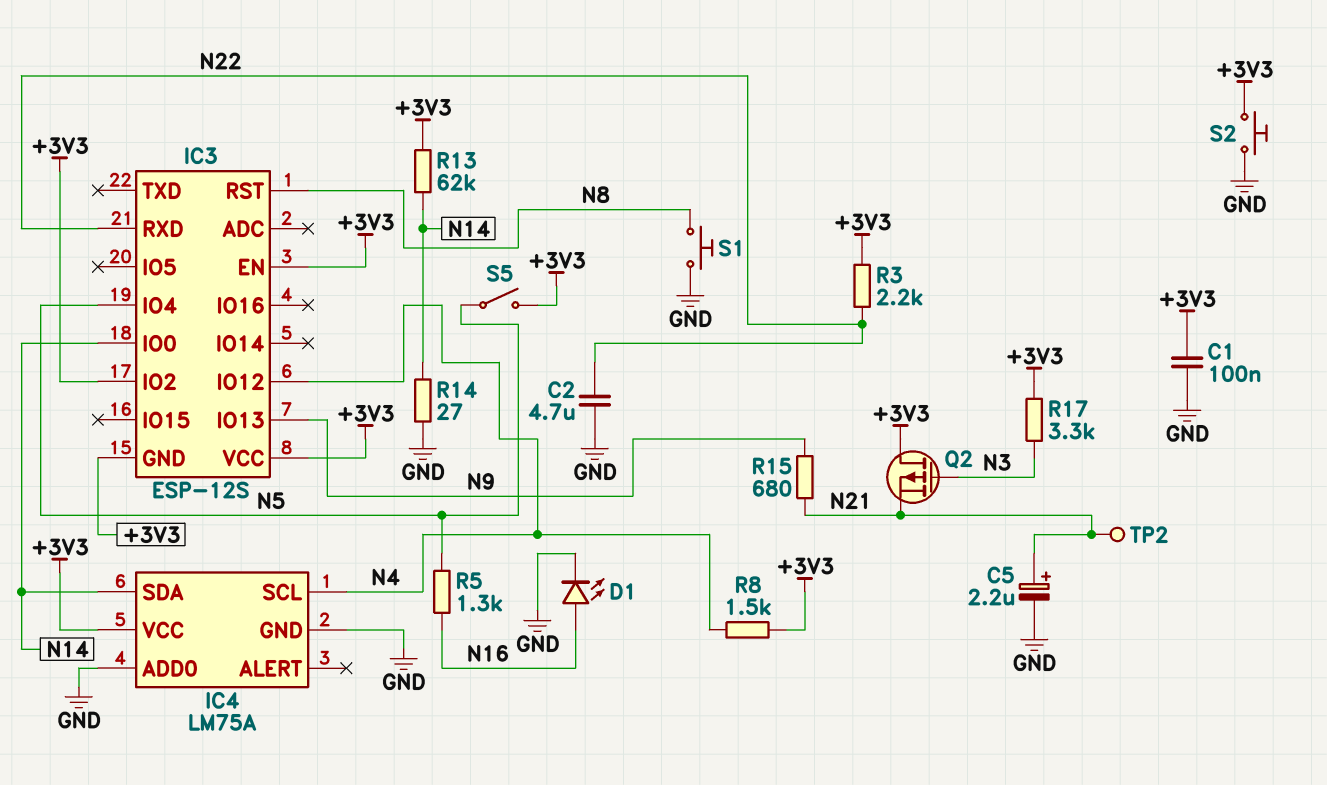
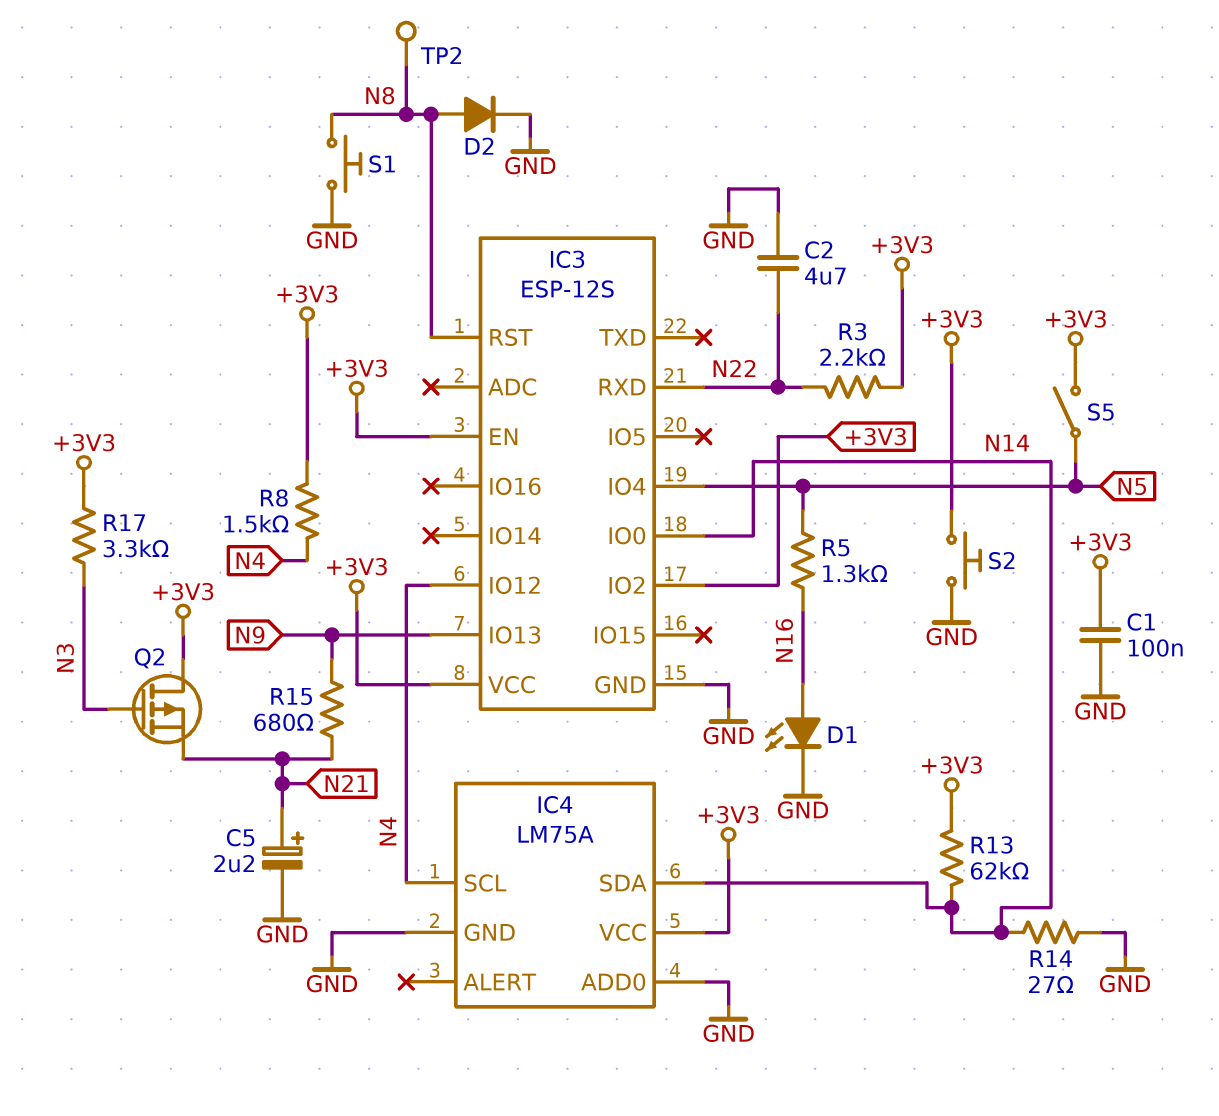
D2: none -> diode (A N8, K GND)
IC3 pin GND: +3V3 -> GND
TP2: test point (N21) -> test point (N8)

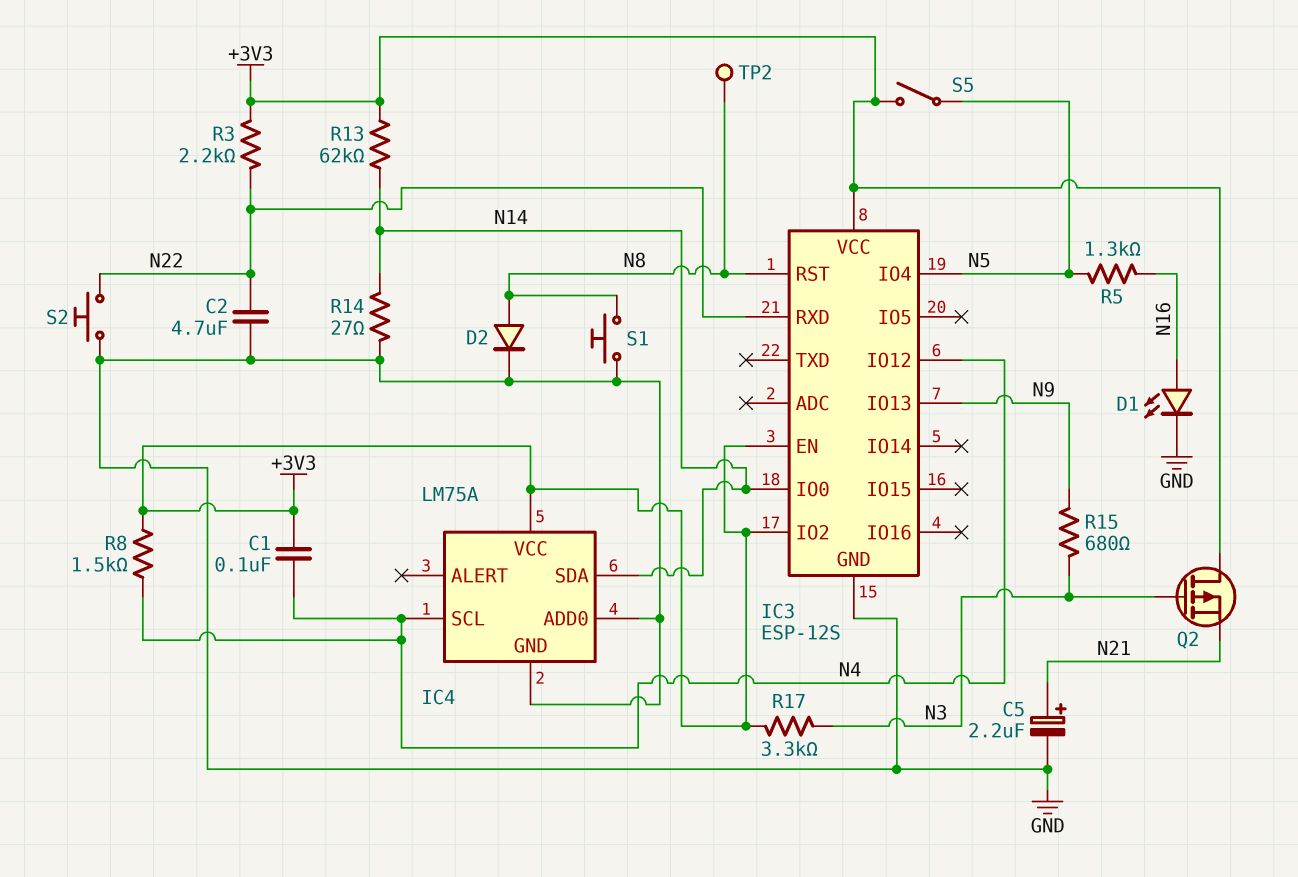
C1: 100nF (+3V3, GND) -> 100nF (+3V3, N4)
R15: 680 (N9, N21) -> 680 (N3, N9)
S2: button (+3V3, GND) -> button (GND, N22)

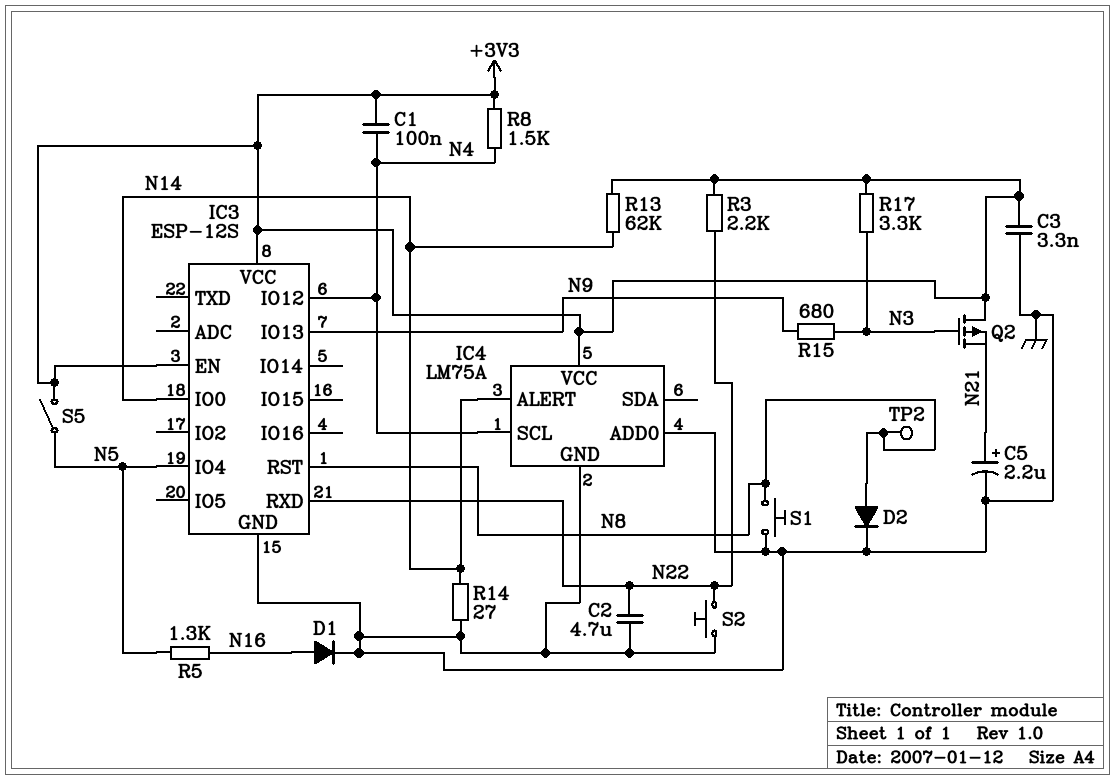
C3: none -> 3.3nF (+3V3, GND)
D1: LED (A N16, K GND) -> diode (A N16, K GND)
IC3 pin IO2: +3V3 -> none
IC4 pin ALERT: none -> N14
IC4 pin SDA: N14 -> none

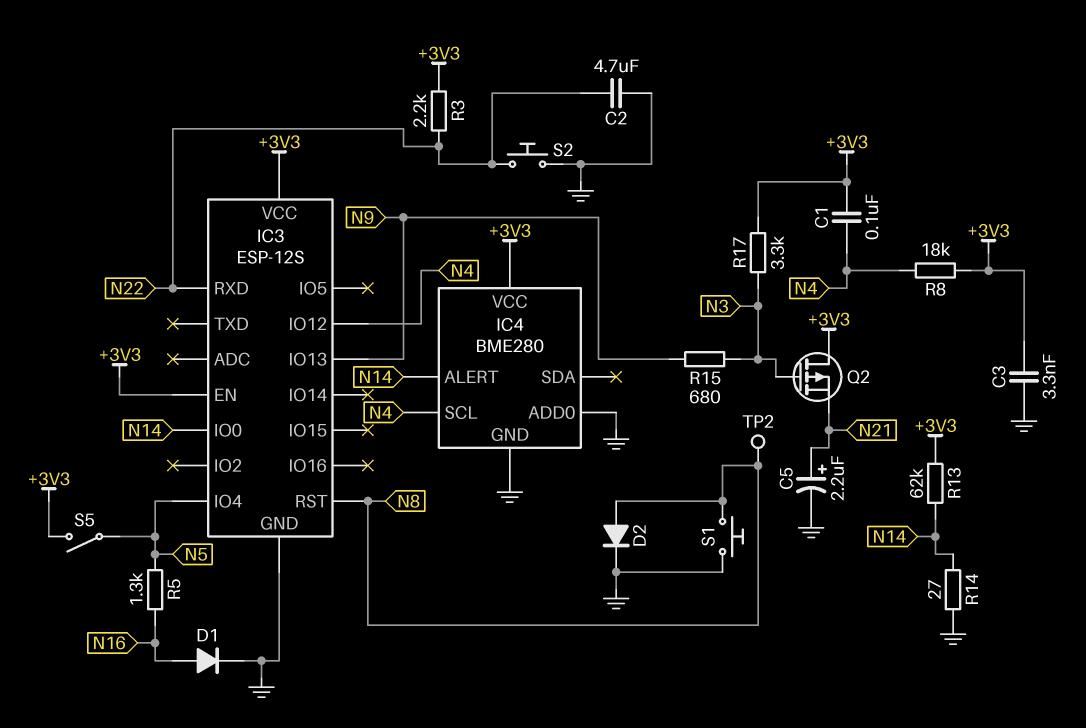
IC4: LM75A -> BME280
R8: 1.5k (+3V3, N4) -> 18k (+3V3, N4)

